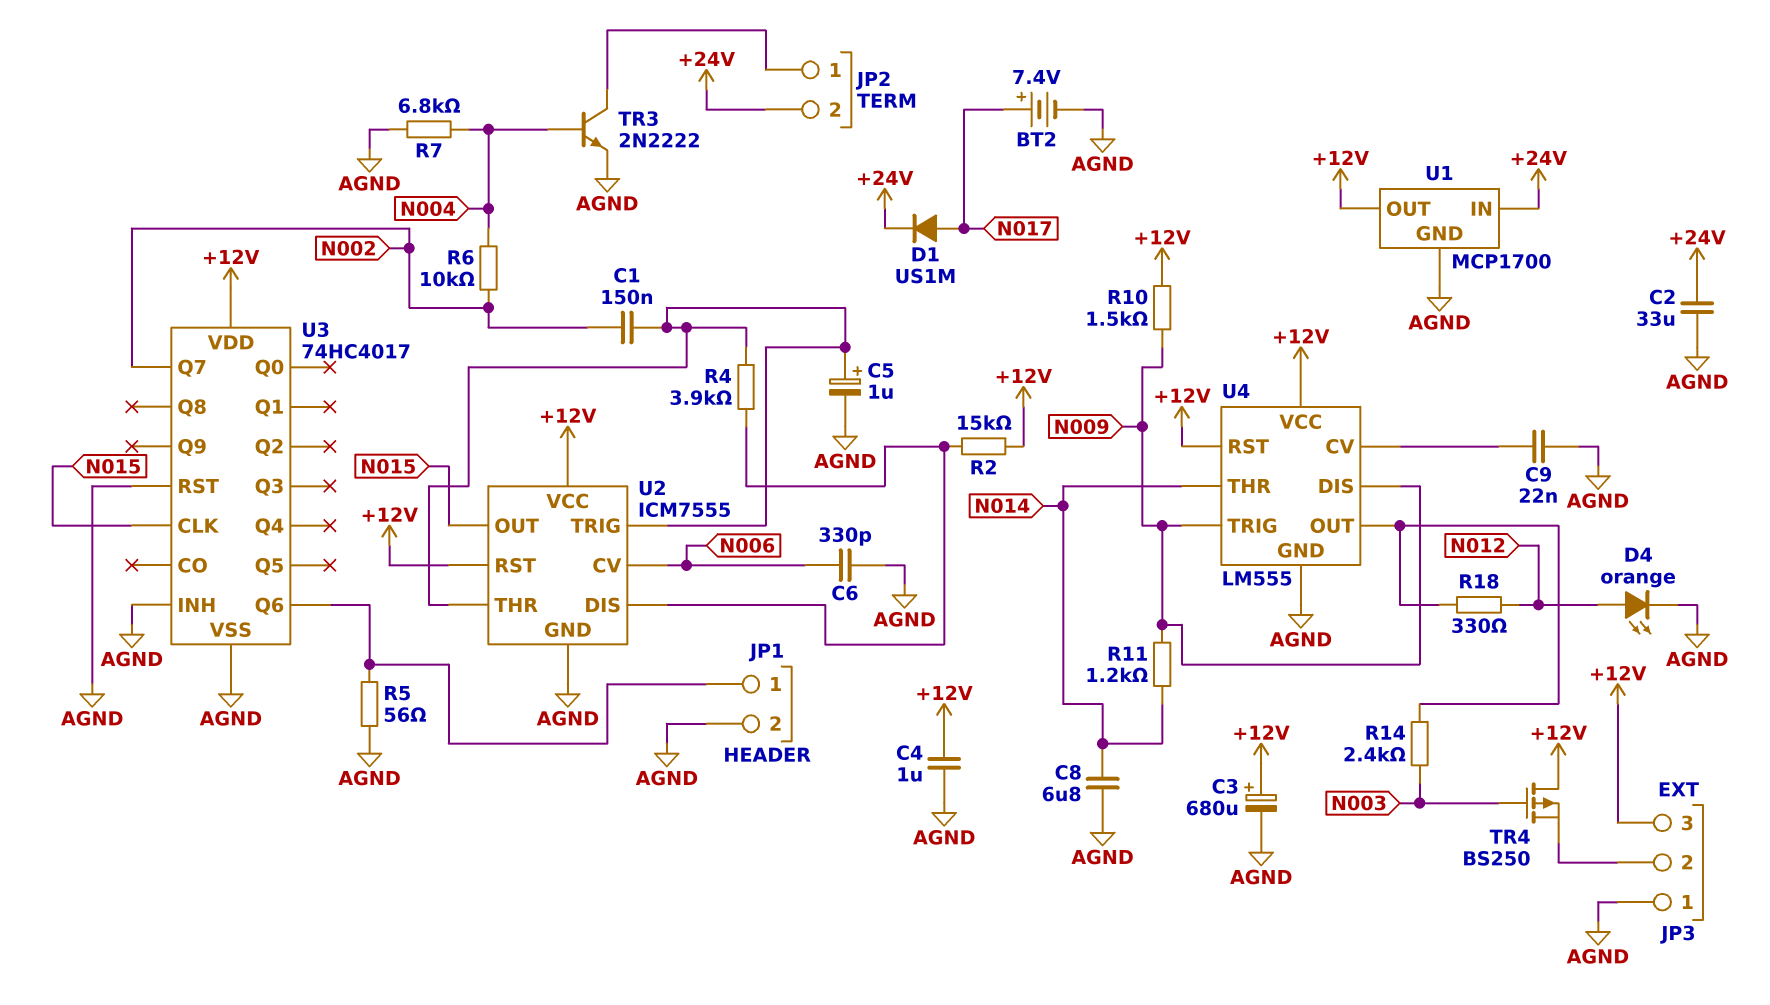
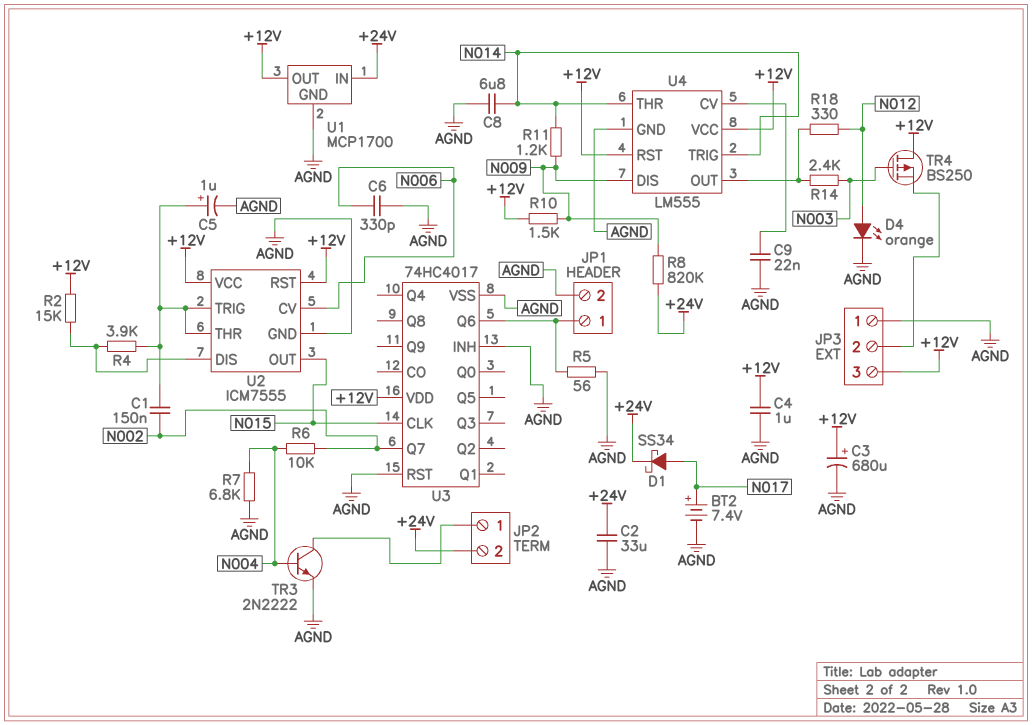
D1: diode US1M (A N017, K +24V) -> schottky SS34 (A N017, K +24V)
R8: none -> 820k (+24V, N009)
U4 pin TRIG: N009 -> N014

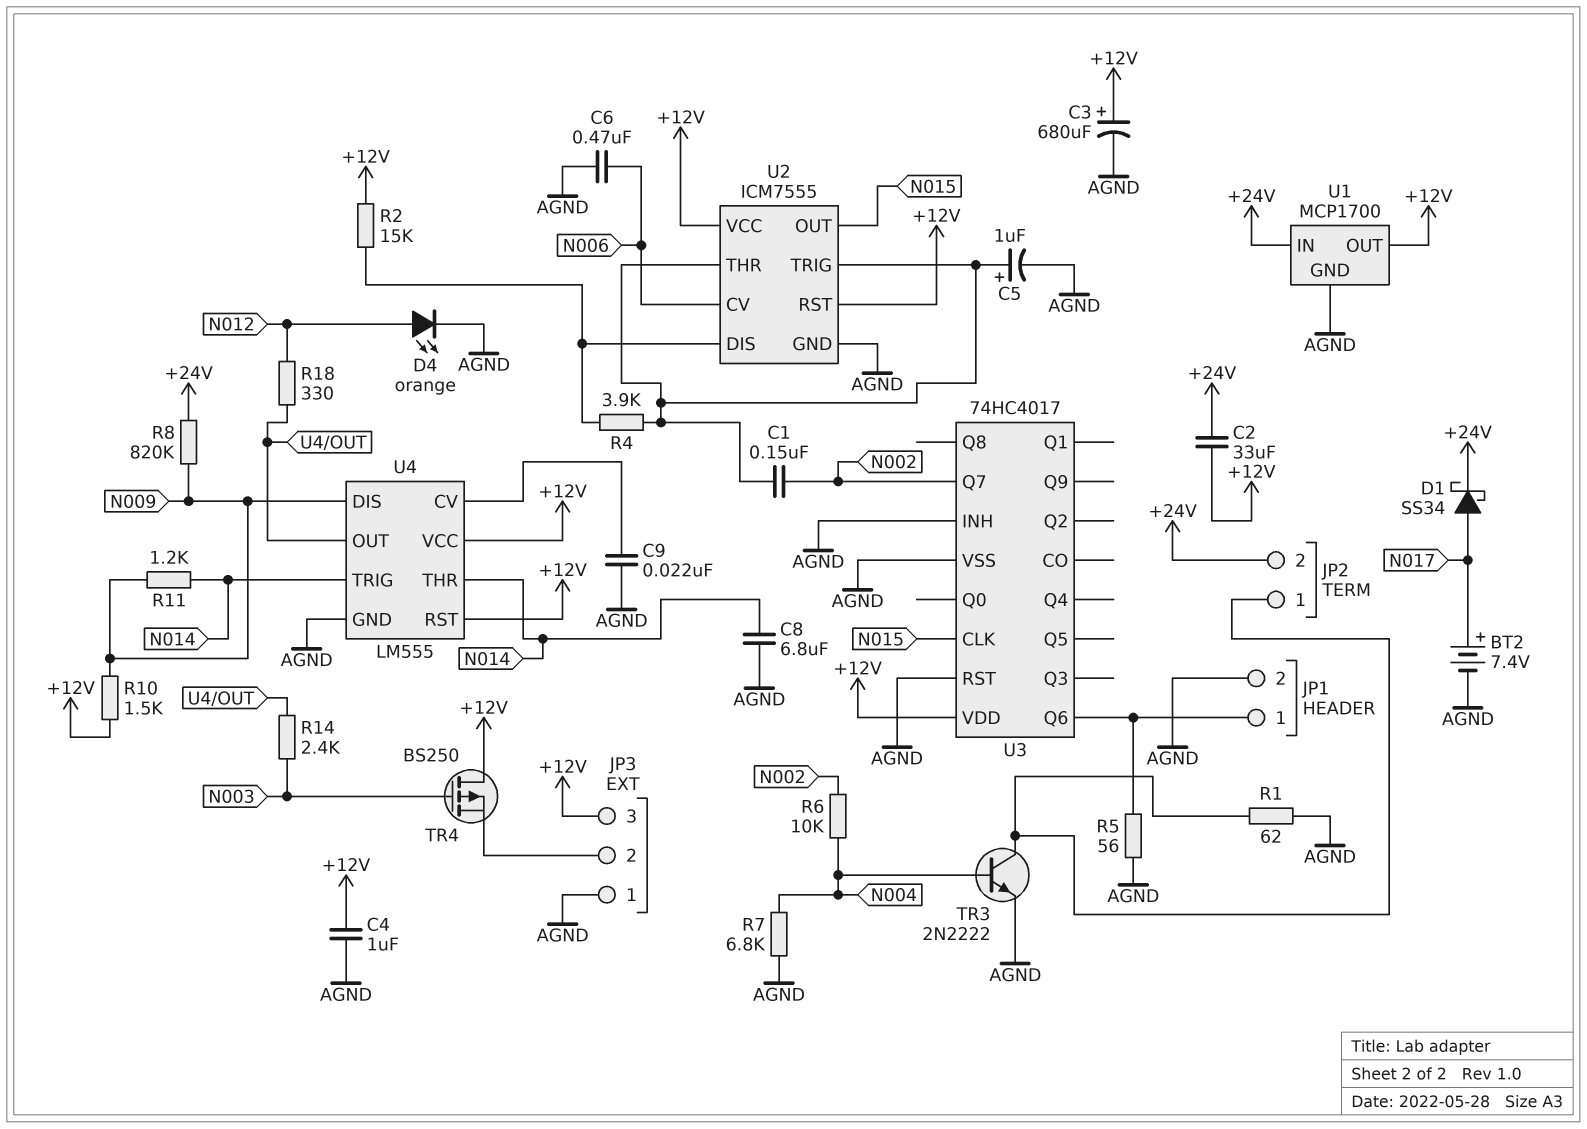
C2: 33uF (+24V, AGND) -> 33uF (+12V, +24V)
C6: 330pF (AGND, N006) -> 470nF (AGND, N006)
R1: none -> 62 (AGND, JP2/1)

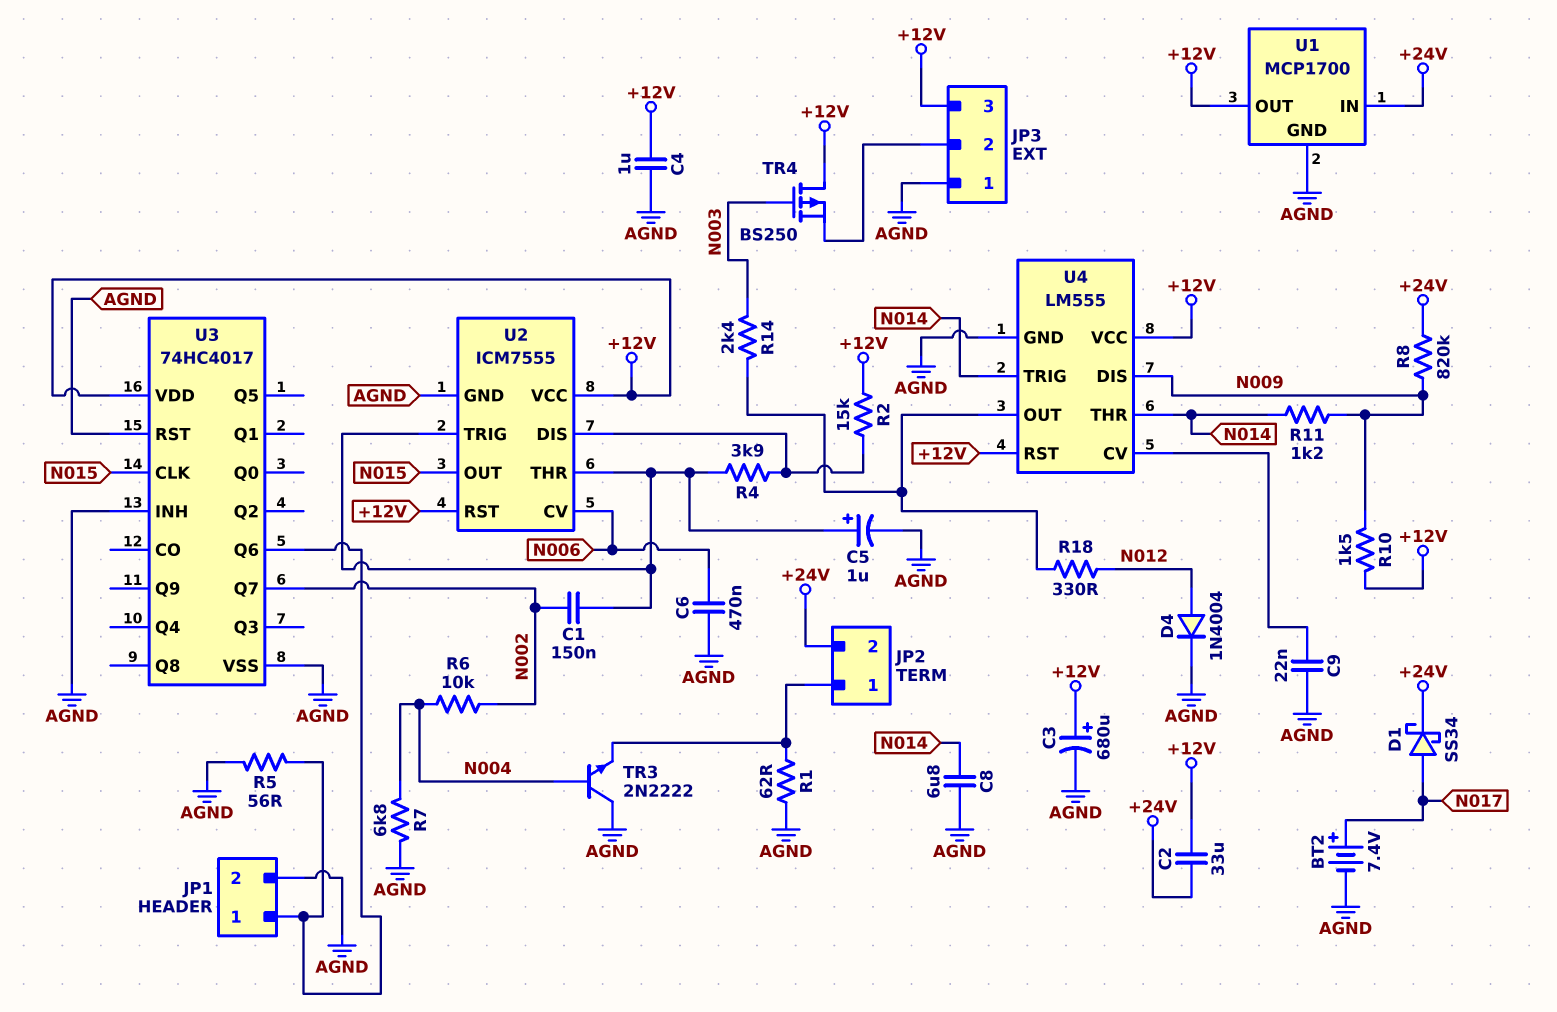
D4: LED orange (A N012, K AGND) -> diode 1N4004 (A N012, K AGND)
TR3: NPN 2N2222 (B N004, C JP2/1, E AGND) -> NPN 2N2222 (B N004, C AGND, E JP2/1)

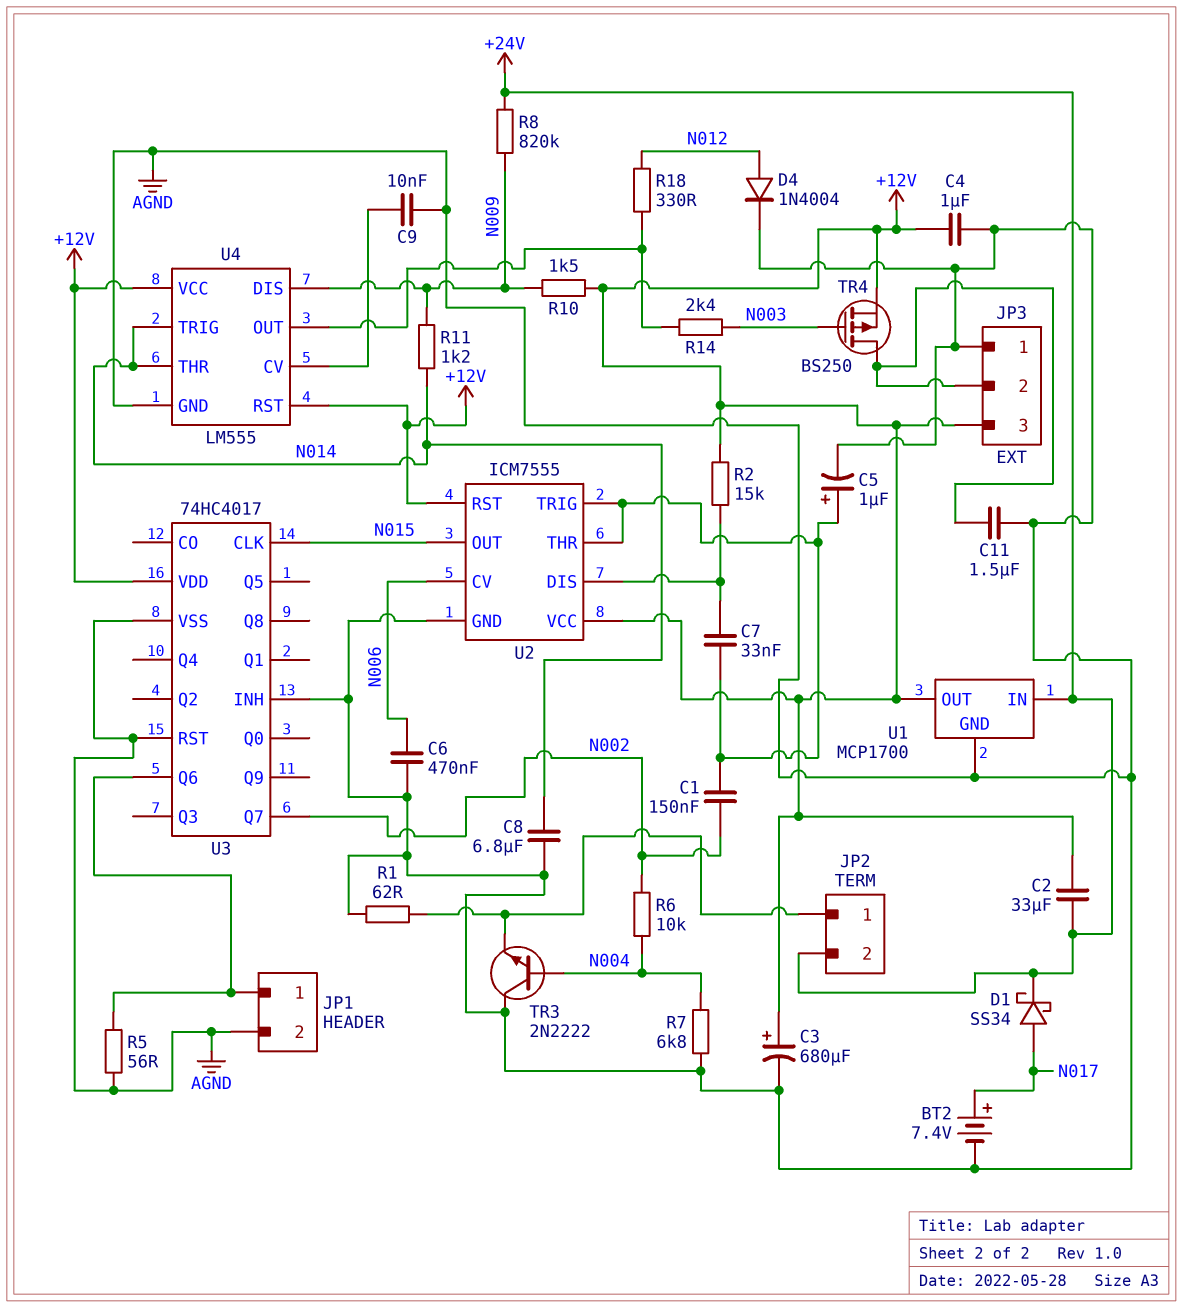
C7: none -> 33nF (U2/DIS, U2/THR)
C9: 22nF (AGND, U4/CV) -> 10nF (AGND, U4/CV)
C11: none -> 1.5uF (AGND, JP3/2)
R4: 3.9k (U2/DIS, U2/THR) -> none
TR4: PMOS BS250 (G N003, D +12V, S JP3/2) -> PMOS BS250 (G N003, D JP3/2, S +12V)

